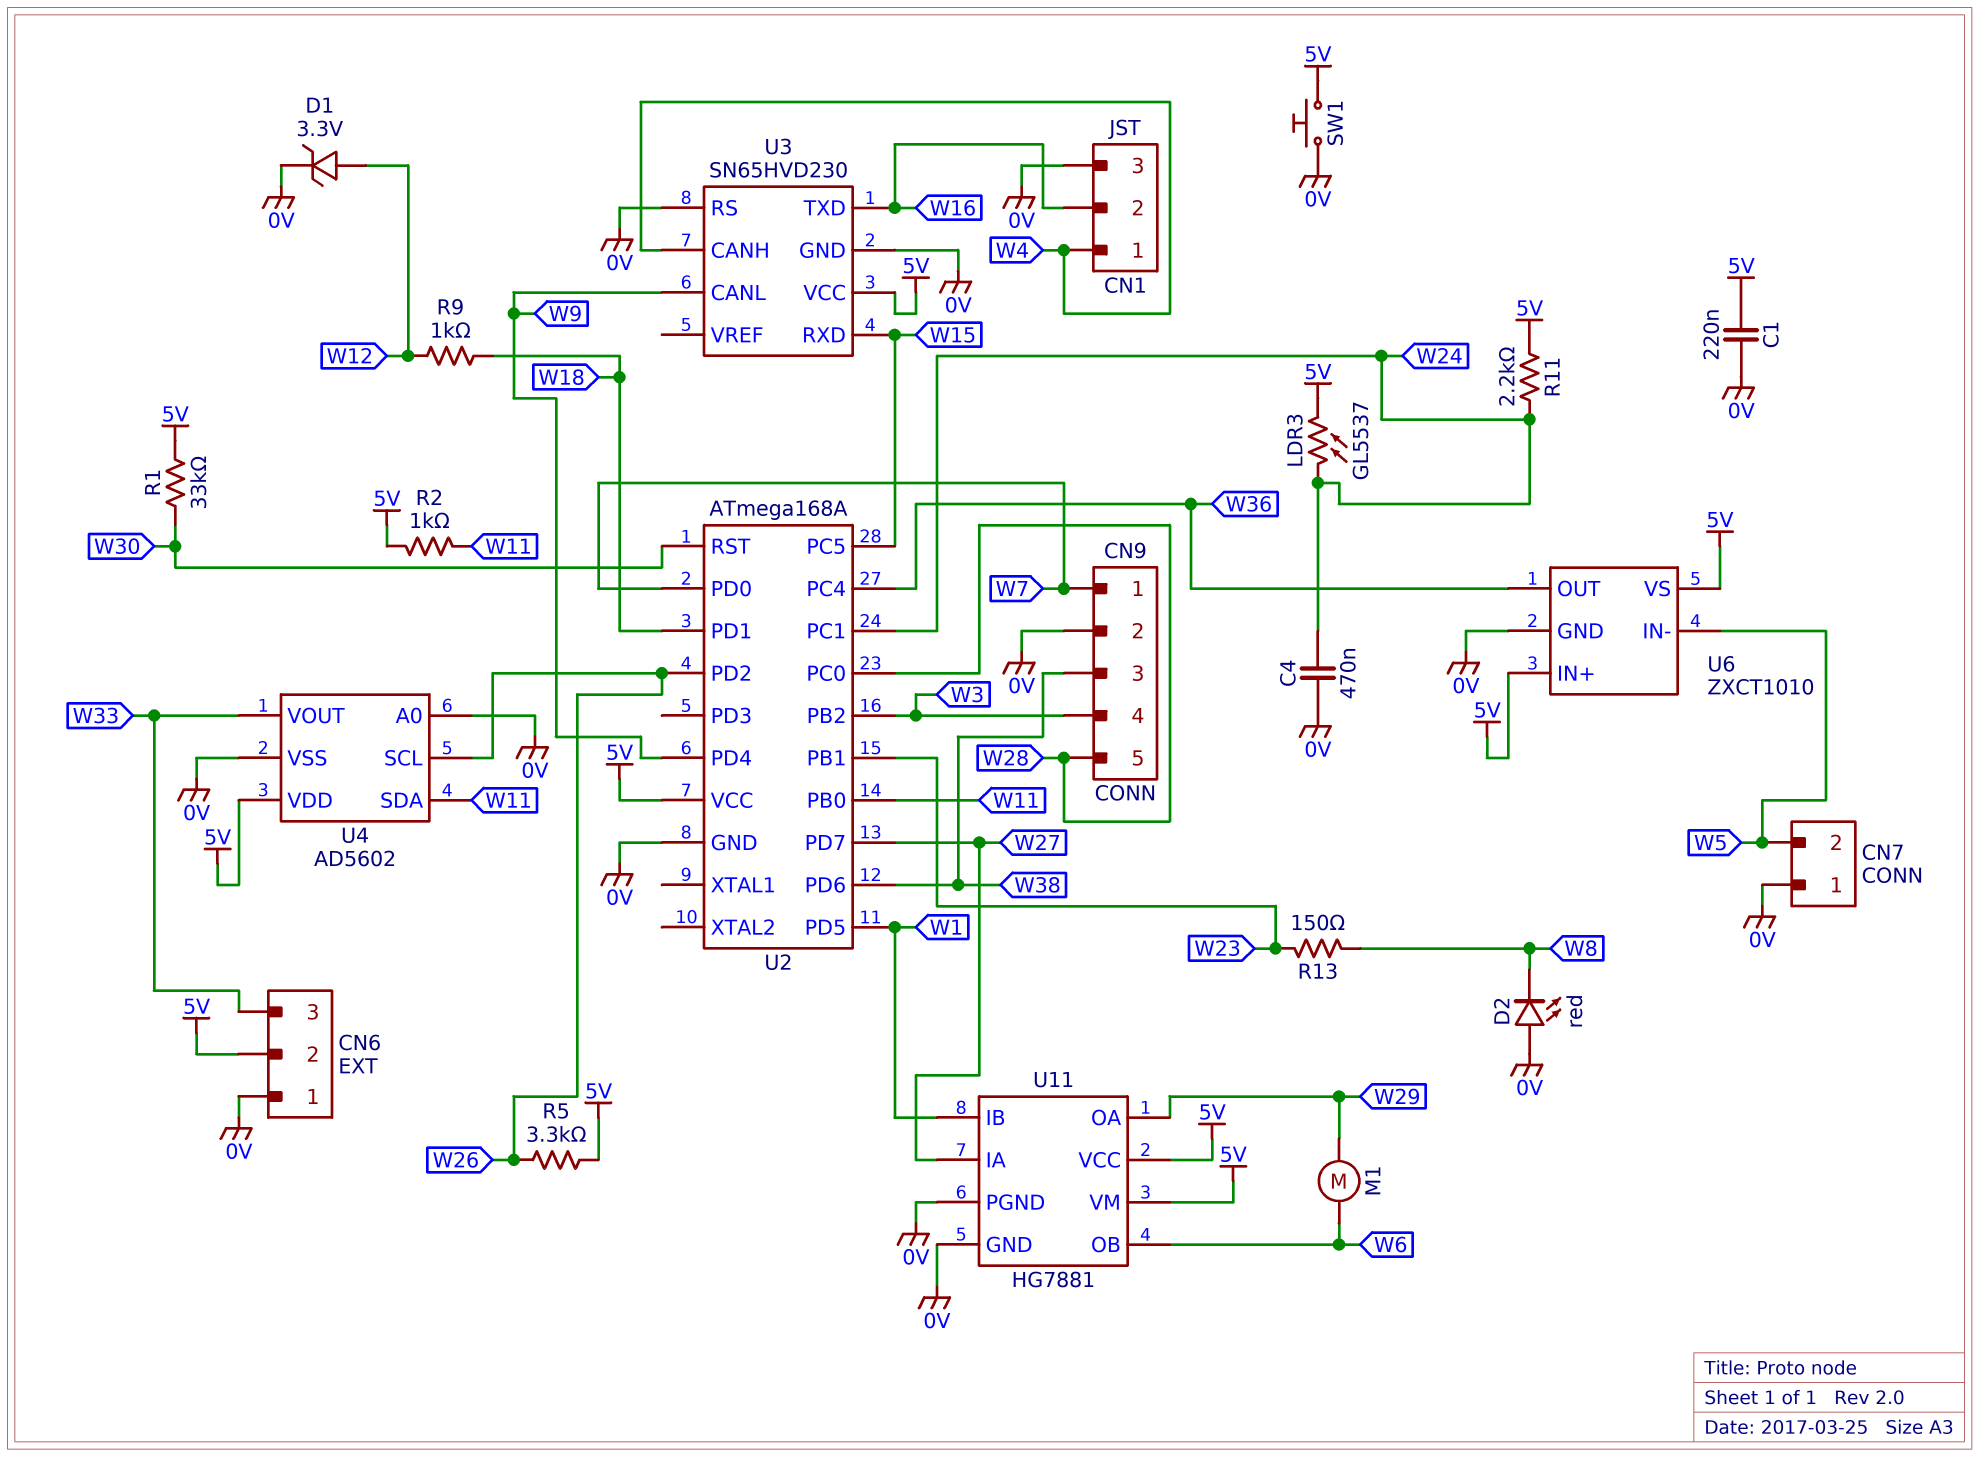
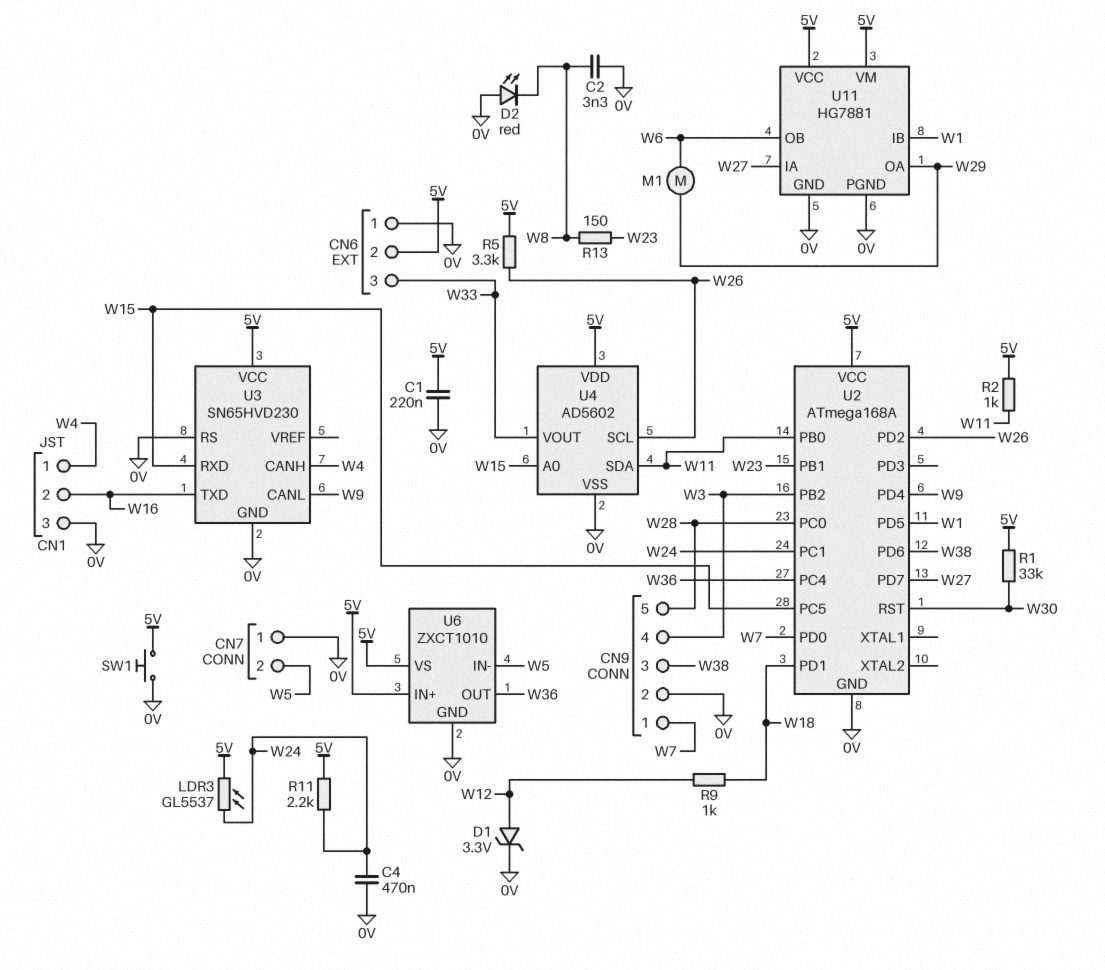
C2: none -> 3.3nF (0V, W8)
U4 pin A0: 0V -> W15

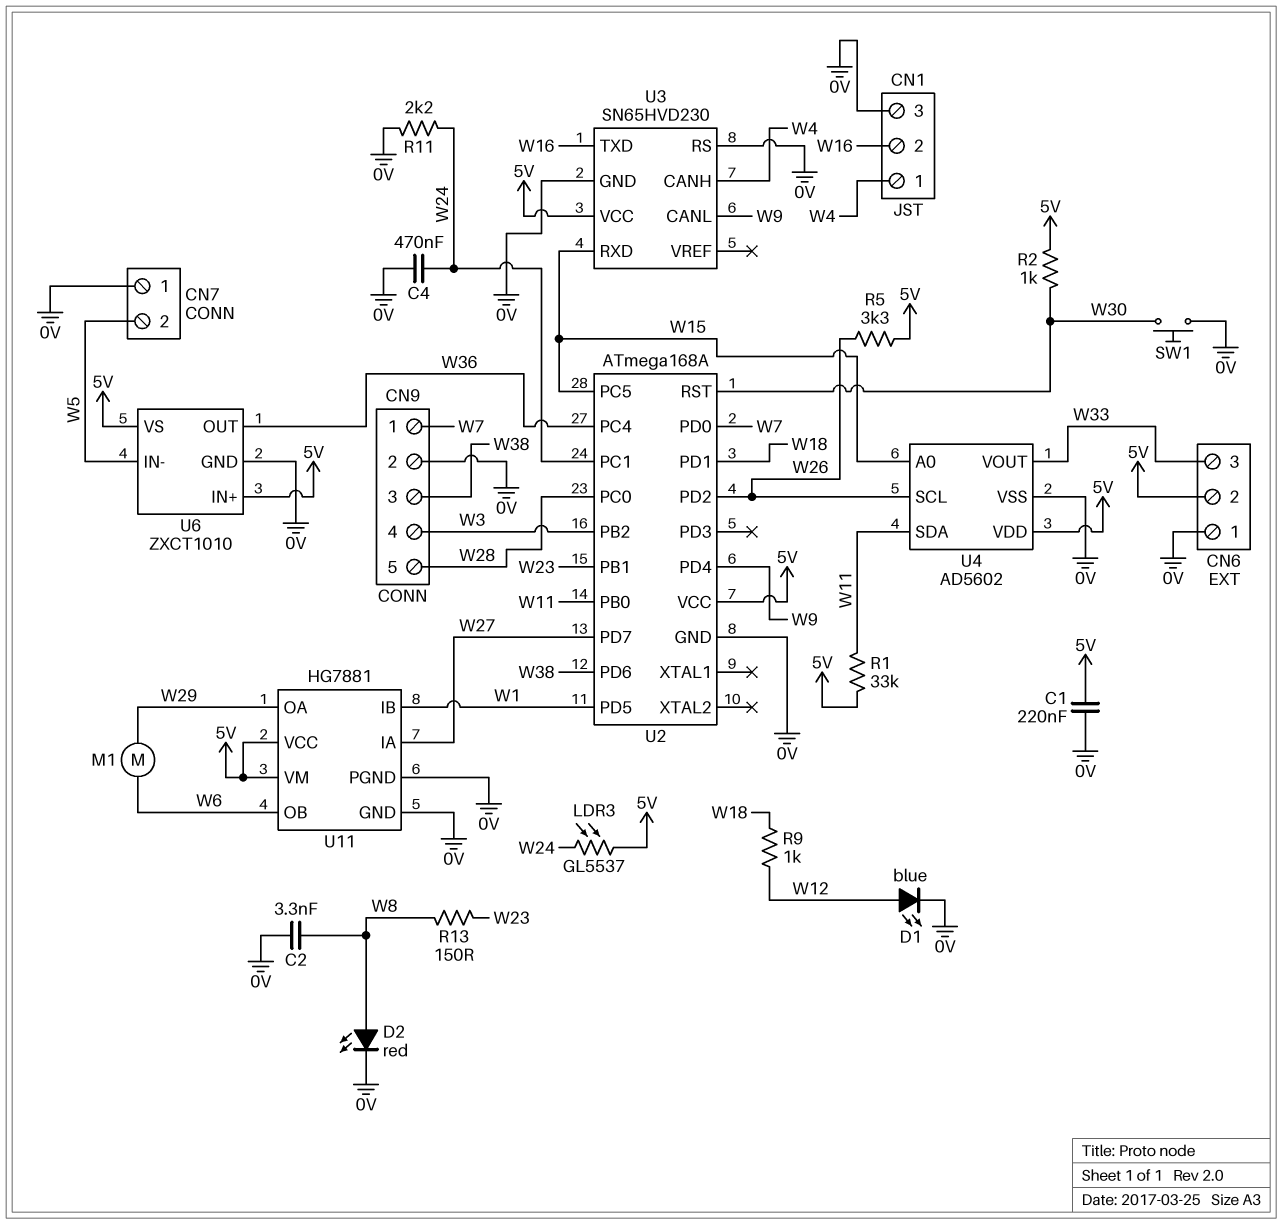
D1: zener 3.3V (A W12, K 0V) -> LED blue (A W12, K 0V)
D2: LED red (A 0V, K W8) -> LED red (A W8, K 0V)
R1: 33k (5V, W30) -> 33k (5V, W11)
R2: 1k (5V, W11) -> 1k (5V, W30)
R11: 2.2k (5V, W24) -> 2.2k (0V, W24)
SW1: button (0V, 5V) -> button (0V, W30)

